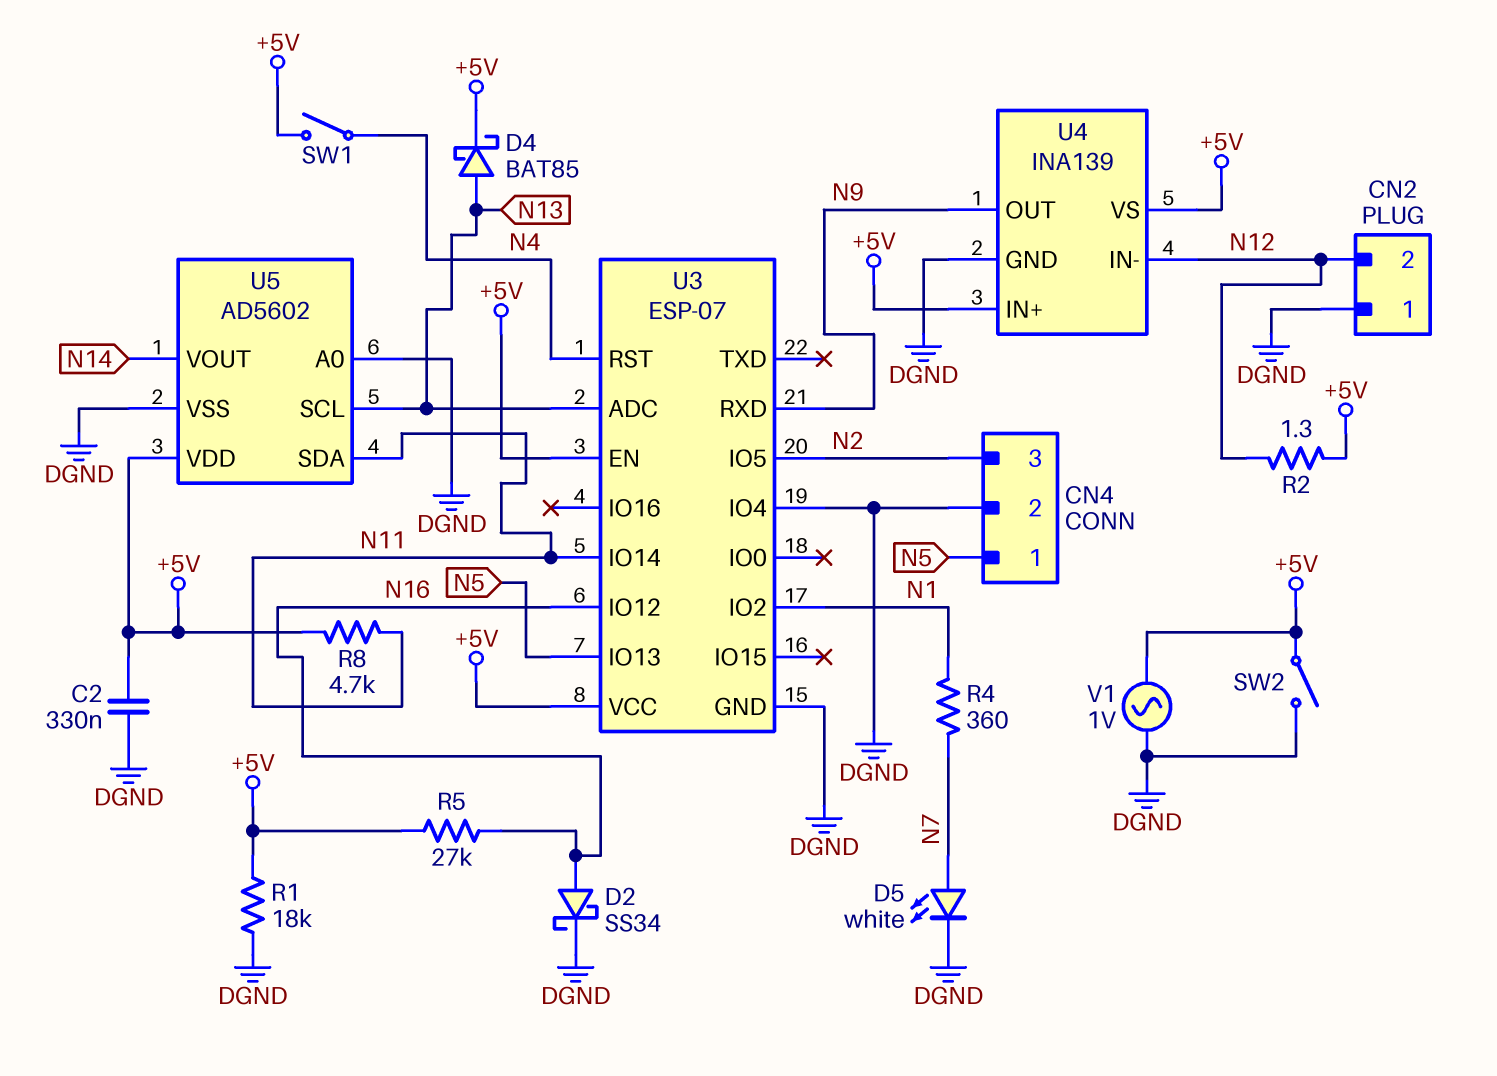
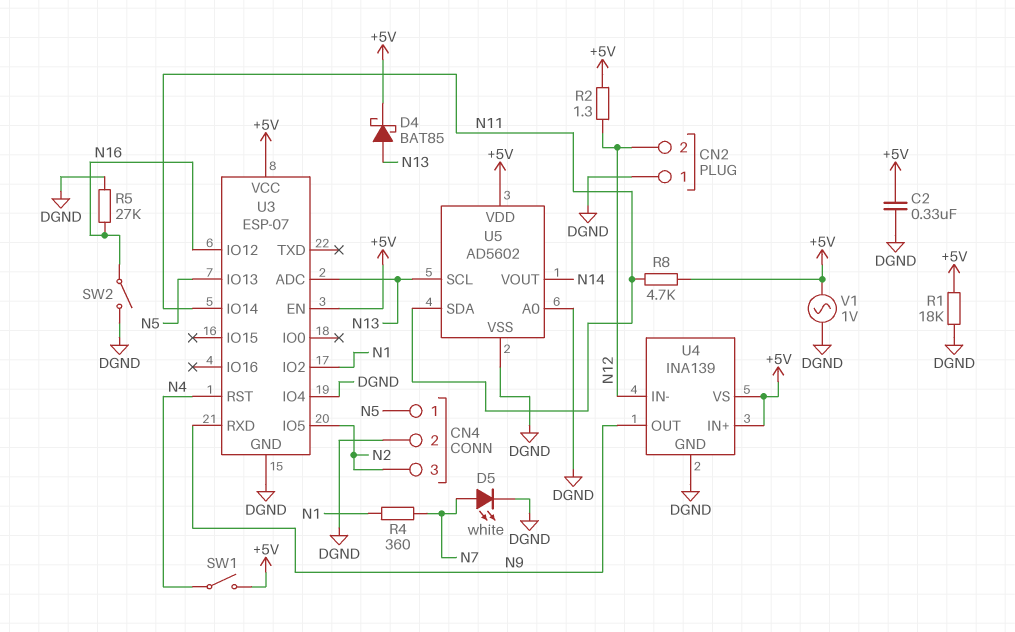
D2: schottky SS34 (A N16, K DGND) -> none
R5: 27k (+5V, N16) -> 27k (DGND, N16)
SW2: switch (+5V, DGND) -> switch (DGND, N16)

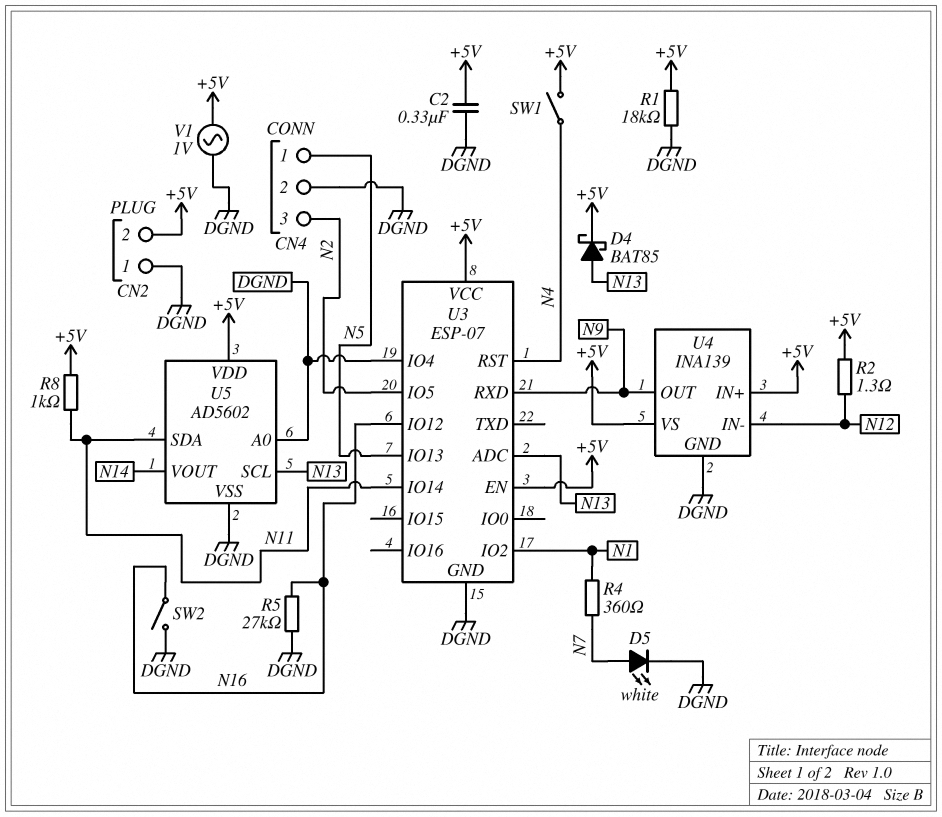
CN2 pin 2: N12 -> +5V
R8: 4.7k (+5V, N11) -> 1k (+5V, N11)

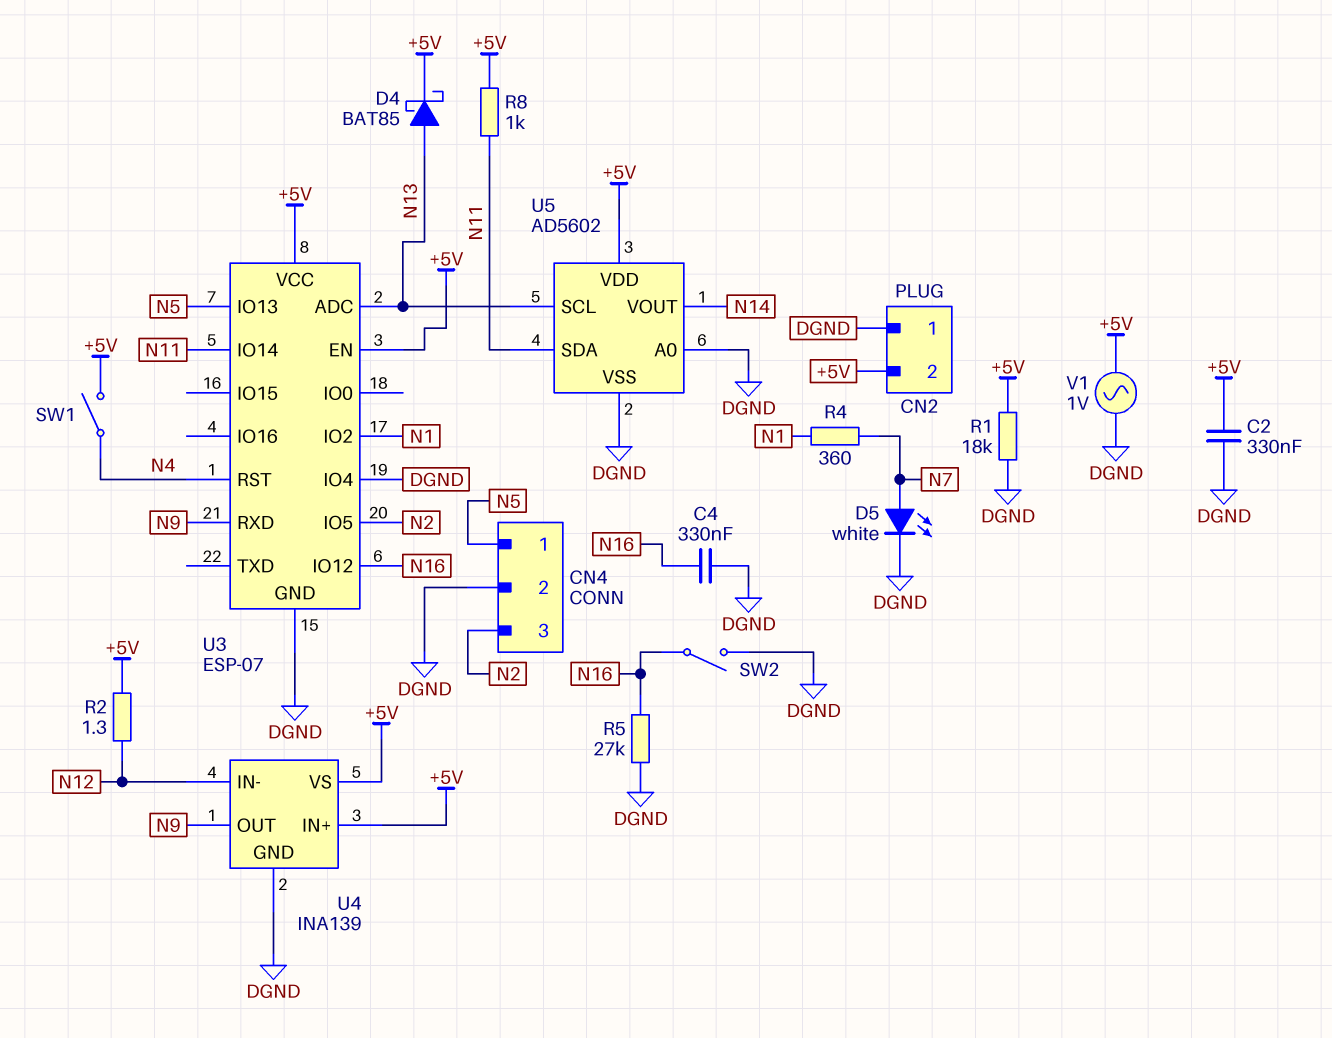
C4: none -> 330nF (DGND, N16)

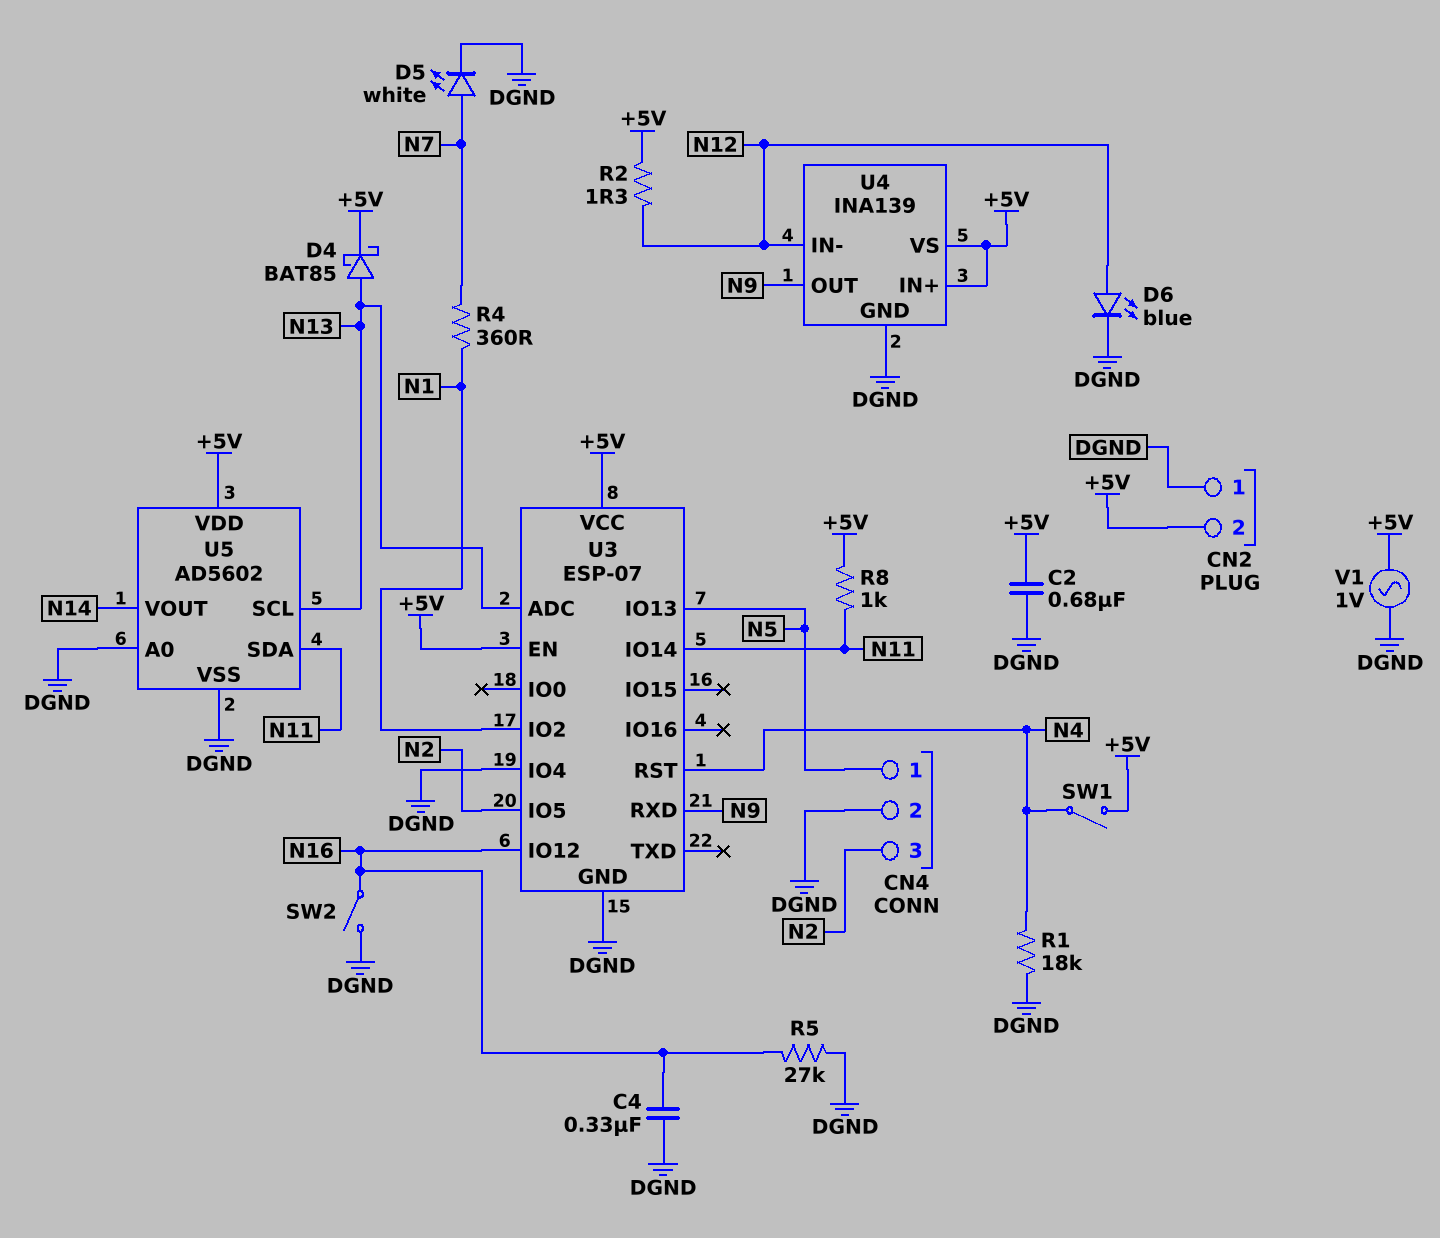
C2: 330nF (+5V, DGND) -> 680nF (+5V, DGND)
D6: none -> LED blue (A N12, K DGND)
R1: 18k (+5V, DGND) -> 18k (DGND, N4)

